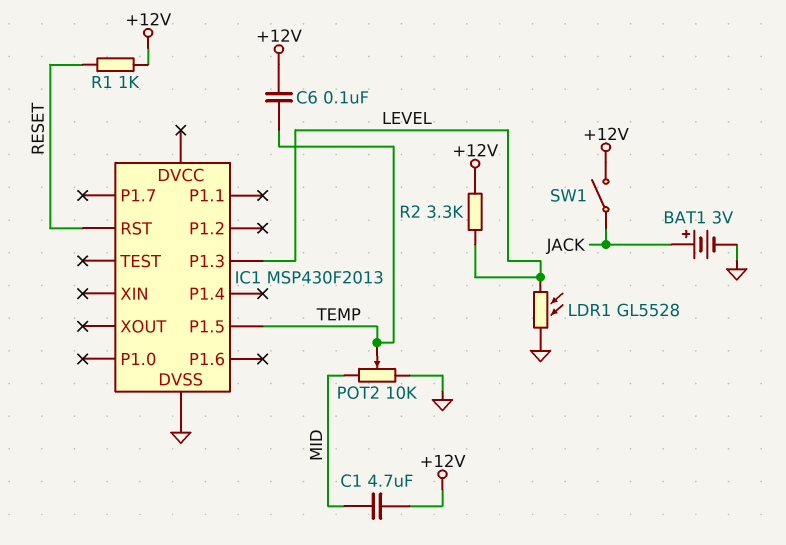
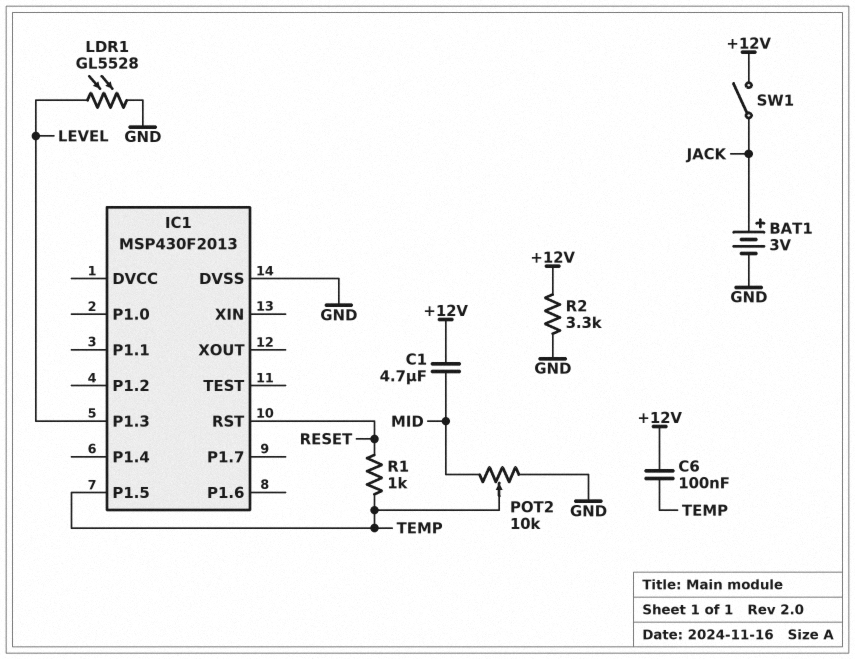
R1: 1k (+12V, RESET) -> 1k (RESET, TEMP)
R2: 3.3k (+12V, LEVEL) -> 3.3k (+12V, GND)

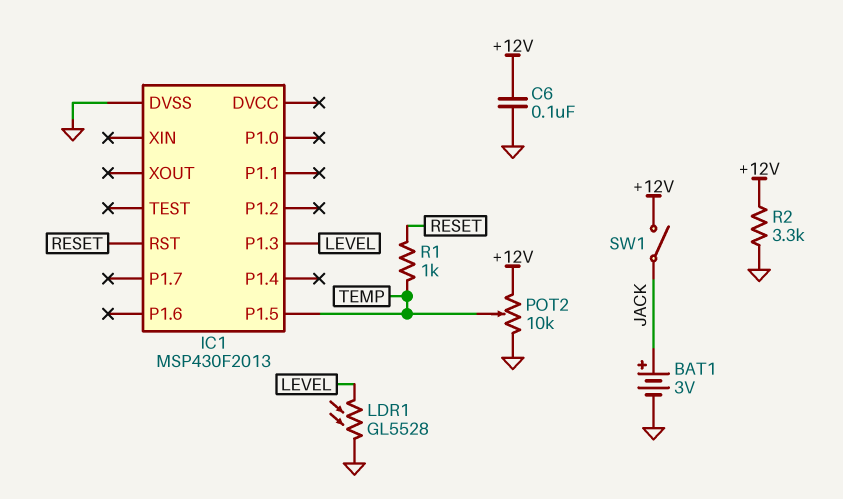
C1: 4.7uF (+12V, MID) -> none
C6: 100nF (+12V, TEMP) -> 100nF (+12V, GND)
POT2: 10k (GND, MID, wiper TEMP) -> 10k (+12V, GND, wiper TEMP)

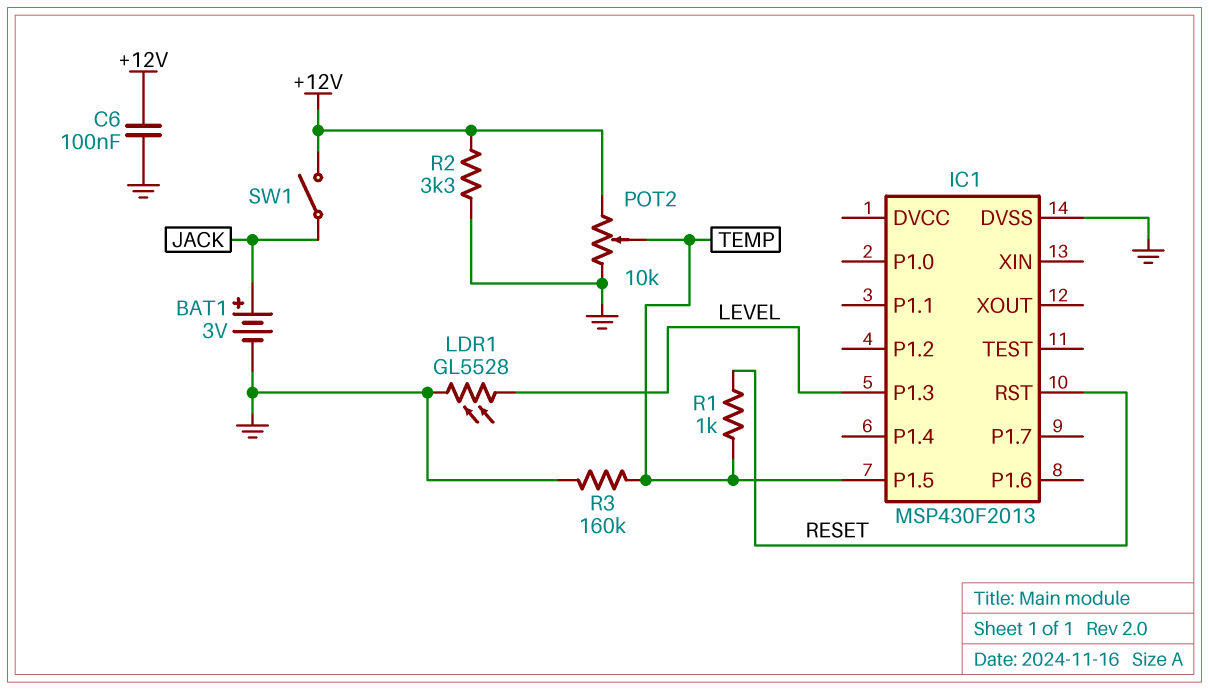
R3: none -> 160k (GND, TEMP)

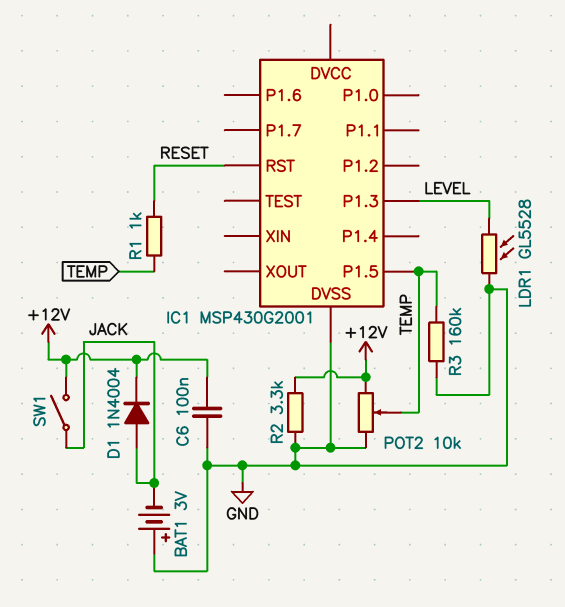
BAT1: 3V (plus JACK, minus GND) -> 3V (plus GND, minus JACK)
D1: none -> diode 1N4004 (A JACK, K +12V)
IC1: MSP430F2013 -> MSP430G2001

